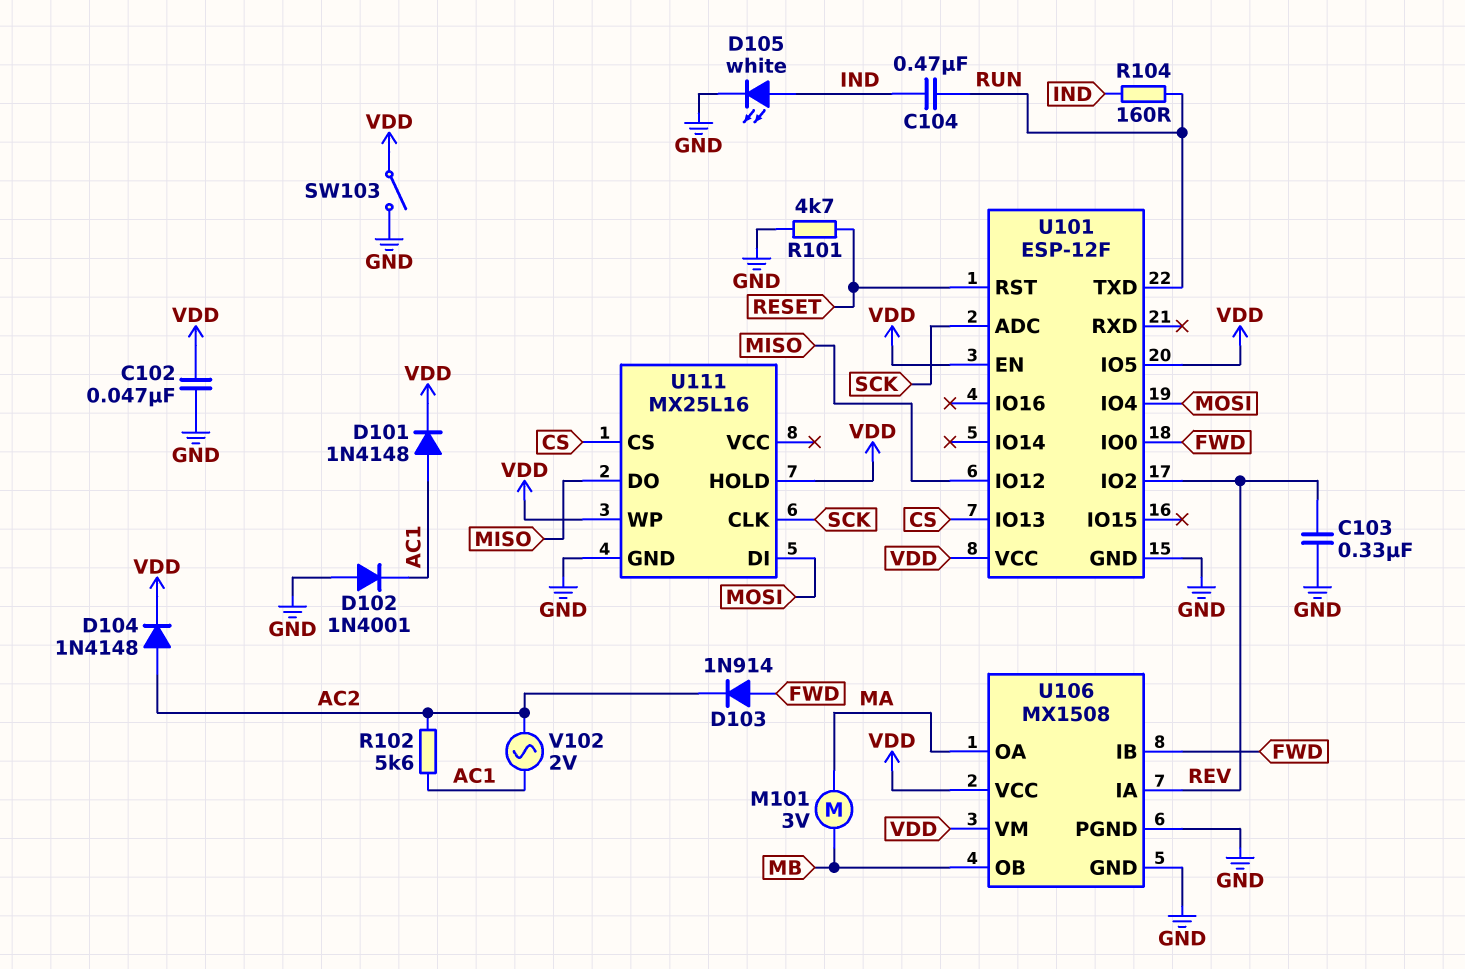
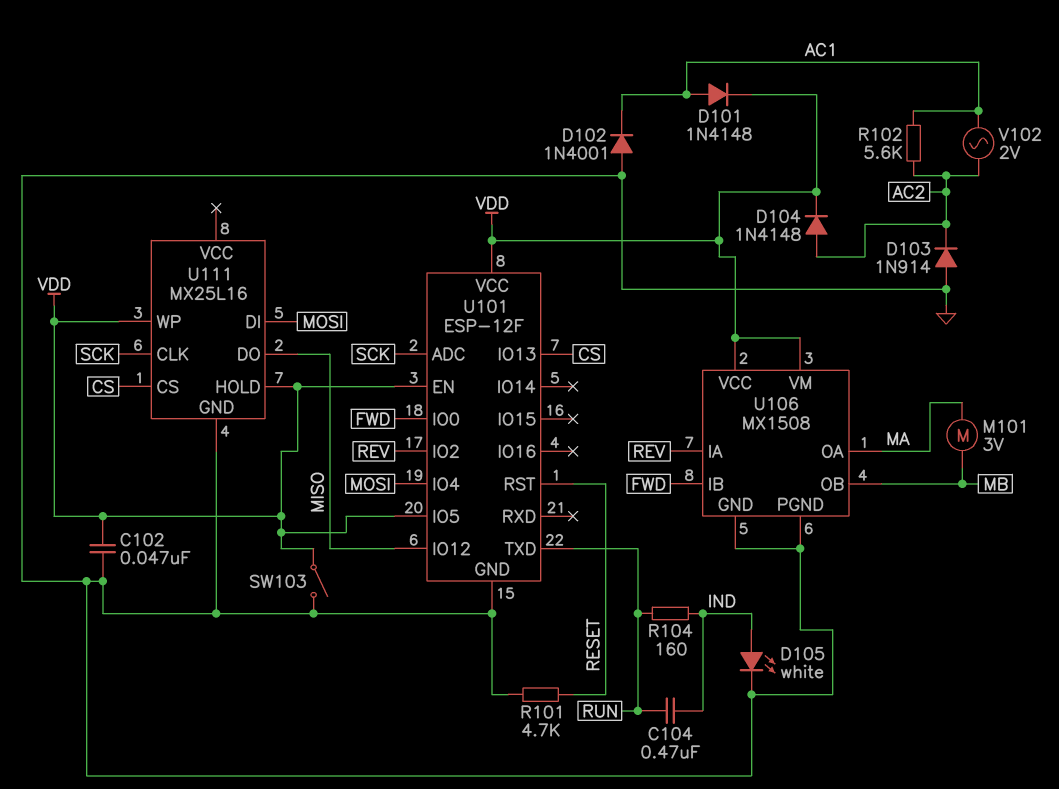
C103: 330nF (GND, REV) -> none
D103: diode 1N914 (A FWD, K AC2) -> diode 1N914 (A GND, K AC2)

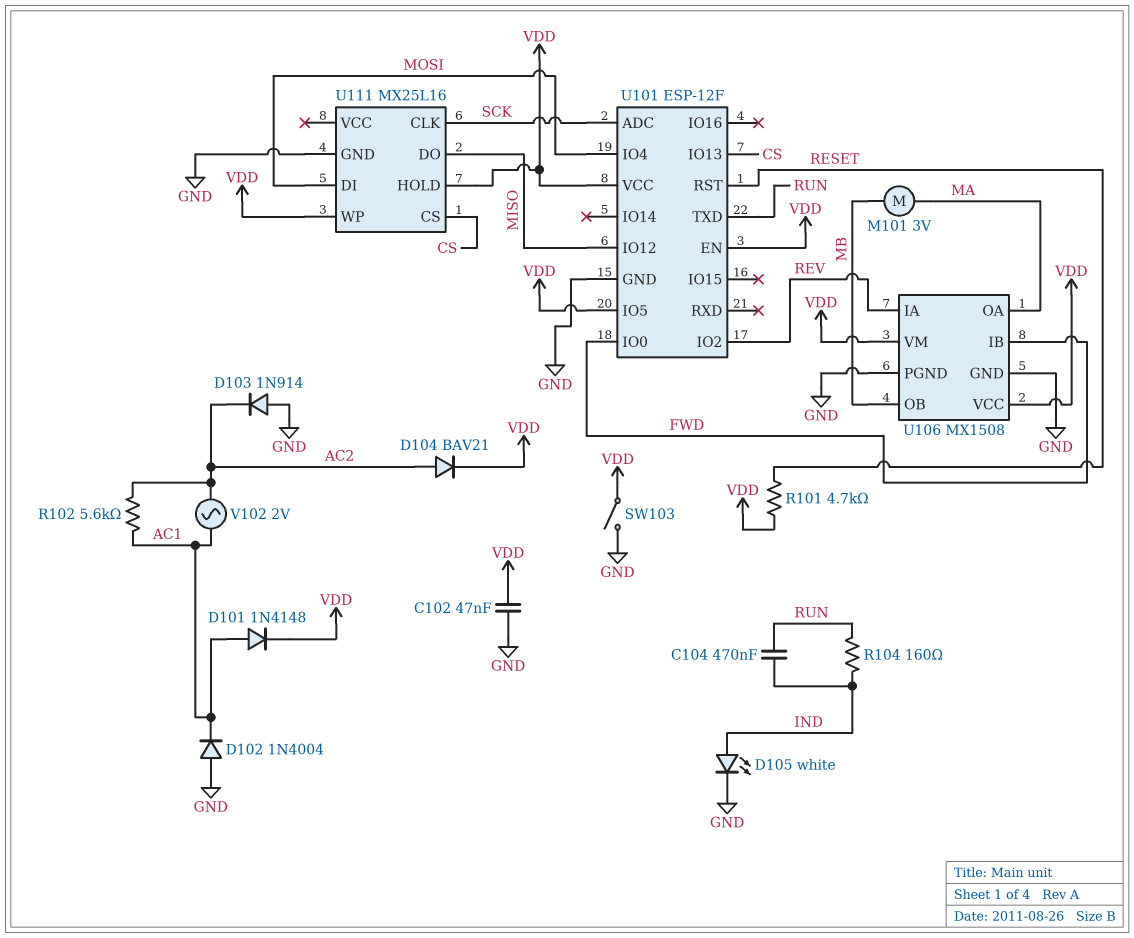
D102: diode 1N4001 (A GND, K AC1) -> diode 1N4004 (A GND, K AC1)
D104: diode 1N4148 (A AC2, K VDD) -> diode BAV21 (A AC2, K VDD)
R101: 4.7k (GND, RESET) -> 4.7k (RESET, VDD)

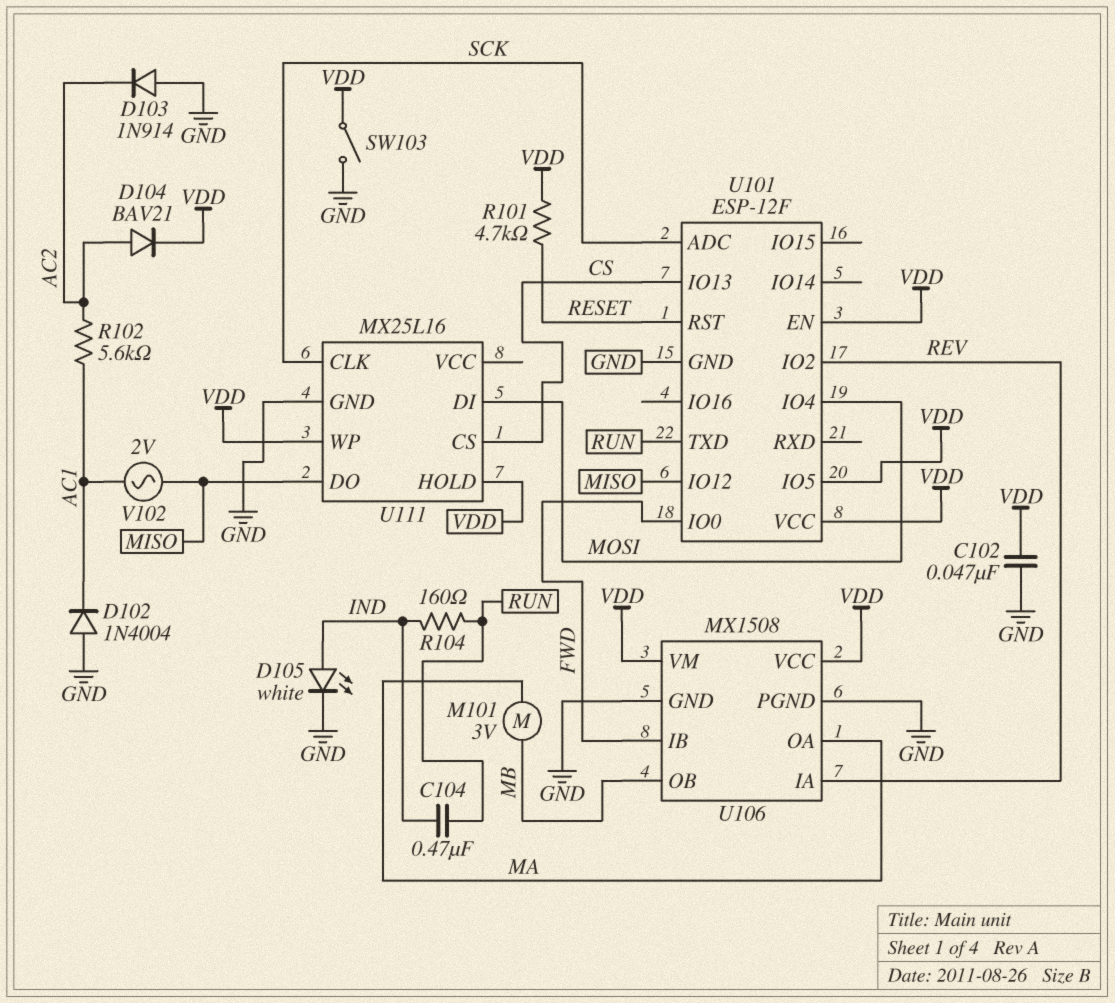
D101: diode 1N4148 (A AC1, K VDD) -> none
V102: AC 2V (AC1, AC2) -> AC 2V (AC1, MISO)

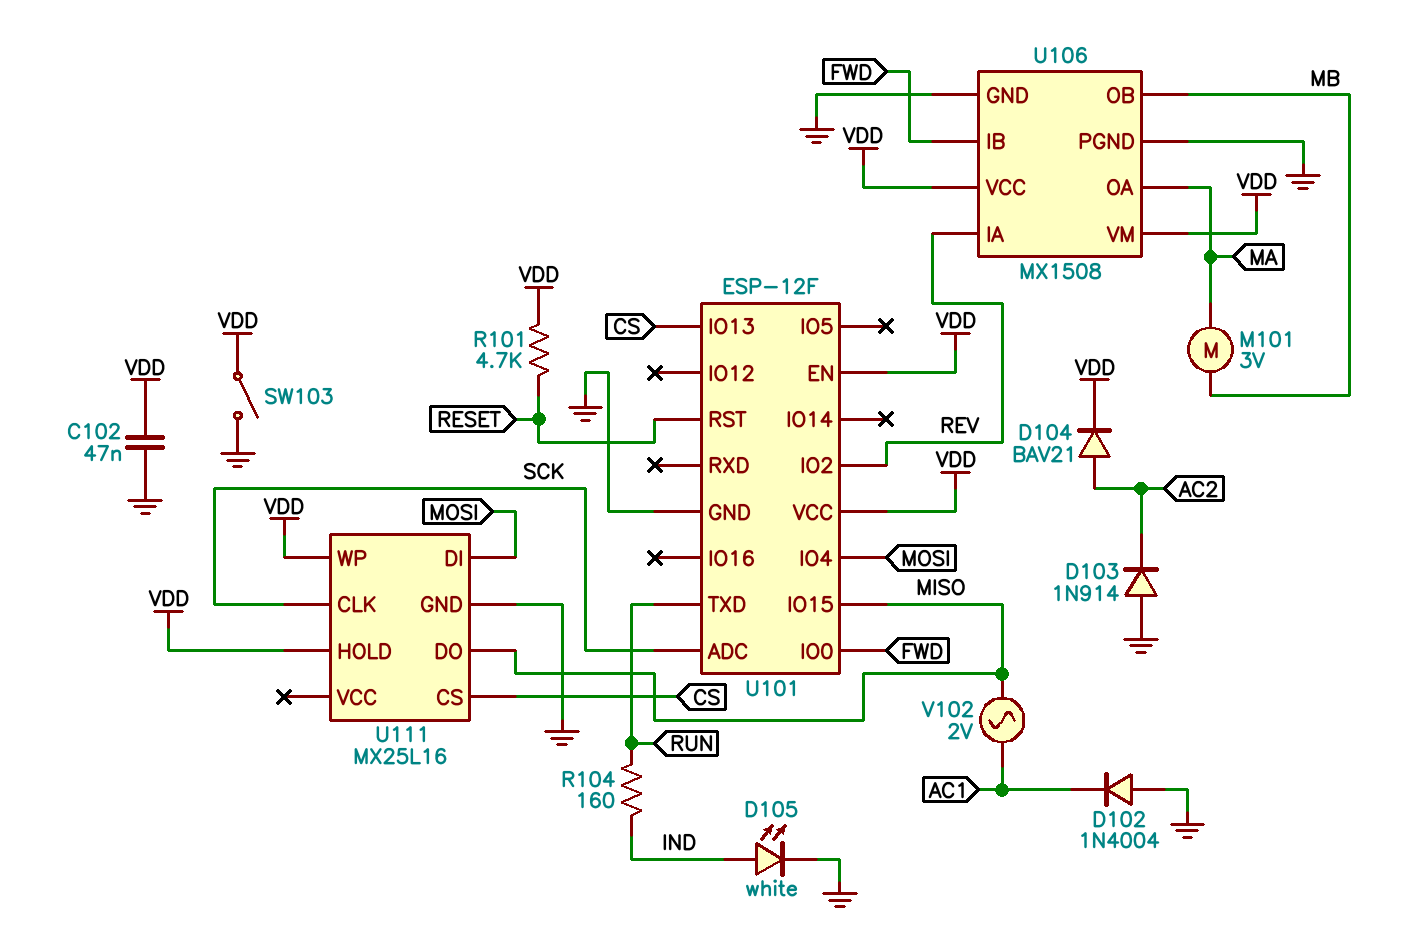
C104: 470nF (IND, RUN) -> none
R102: 5.6k (AC1, AC2) -> none
U101 pin IO5: VDD -> none
U101 pin IO12: MISO -> none
U101 pin IO15: none -> MISO

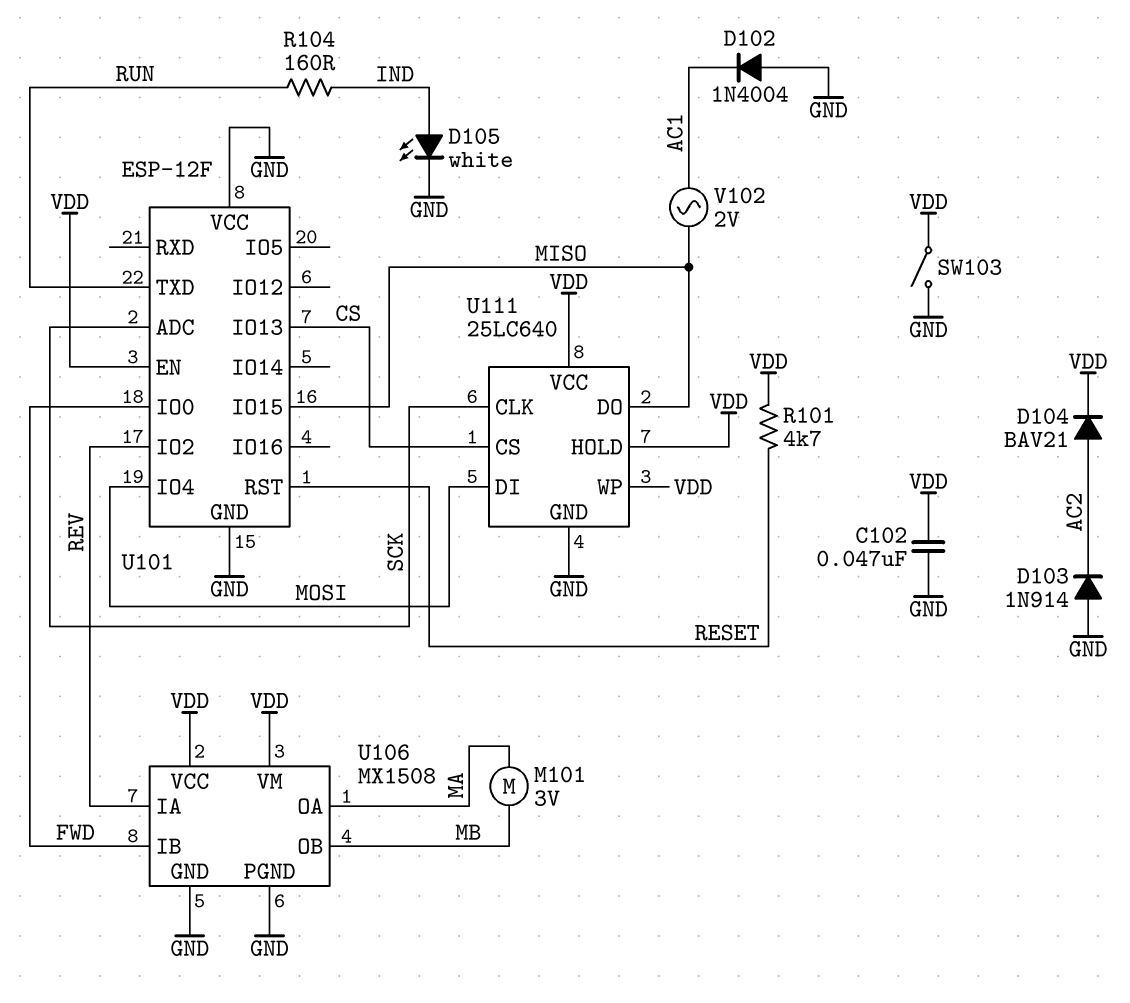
U101 pin VCC: VDD -> GND
U111: MX25L16 -> 25LC640
U111 pin VCC: none -> VDD

